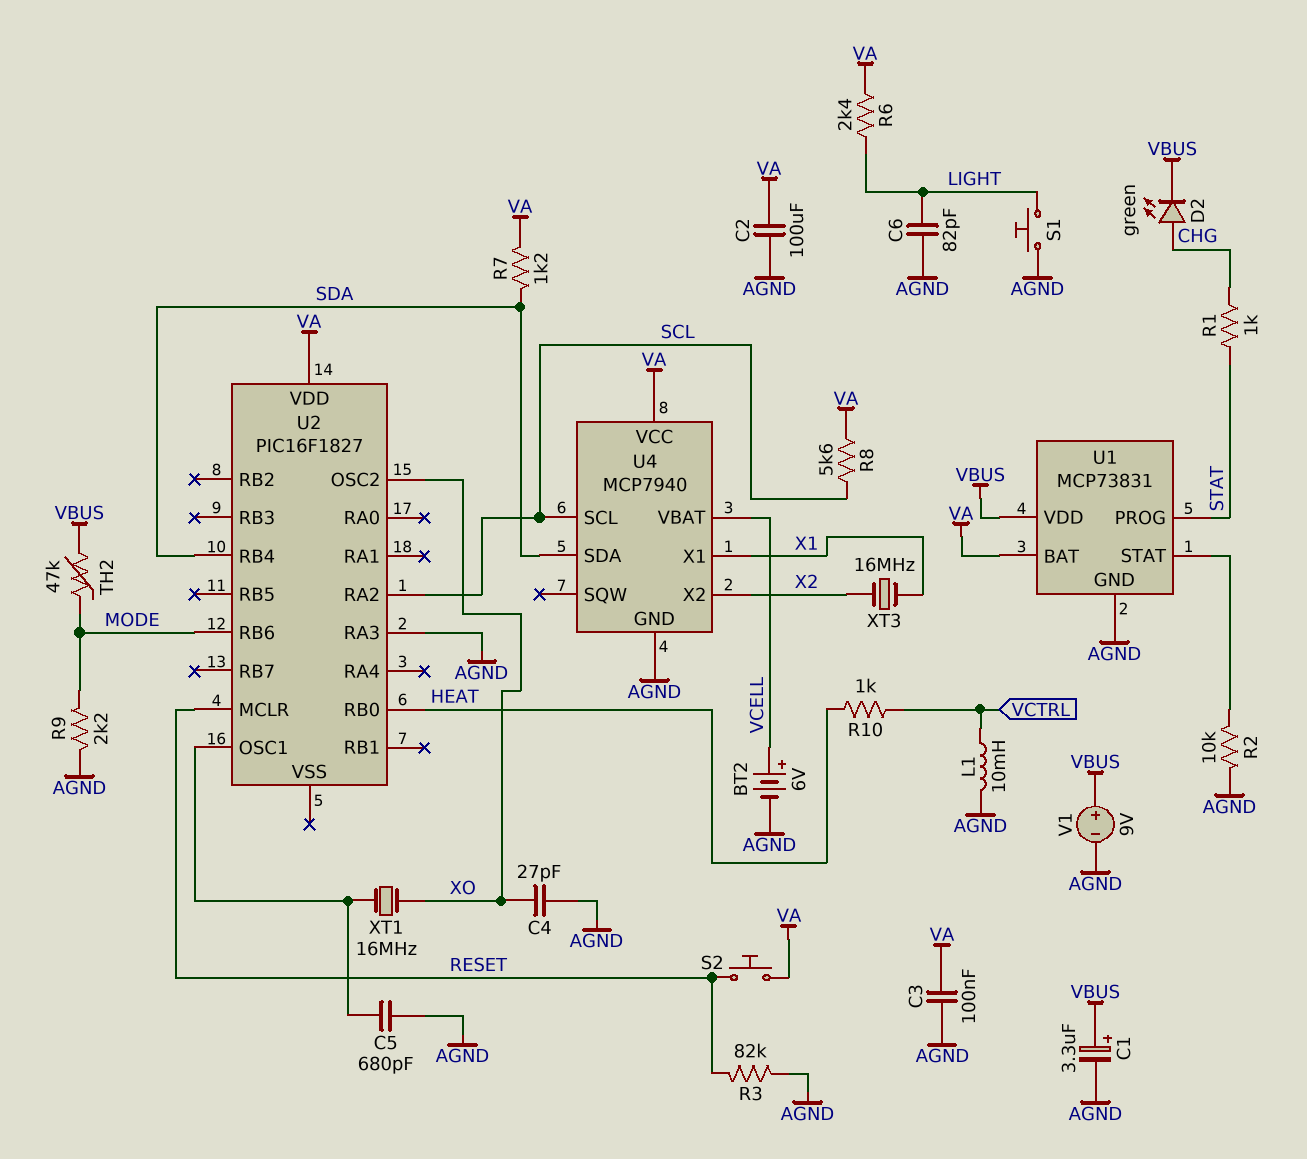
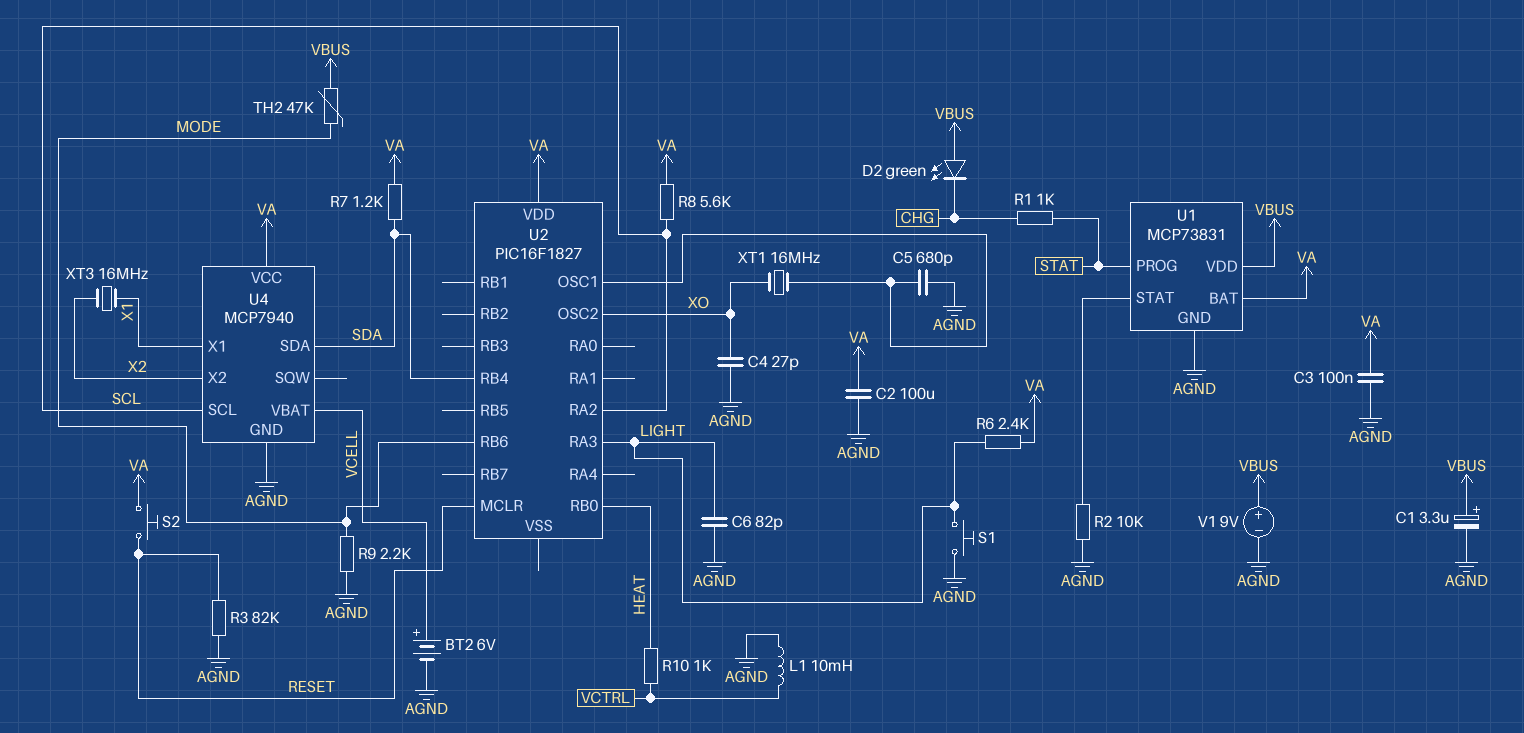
D2: LED green (A CHG, K VBUS) -> LED green (A VBUS, K CHG)
U2 pin RA3: AGND -> LIGHT

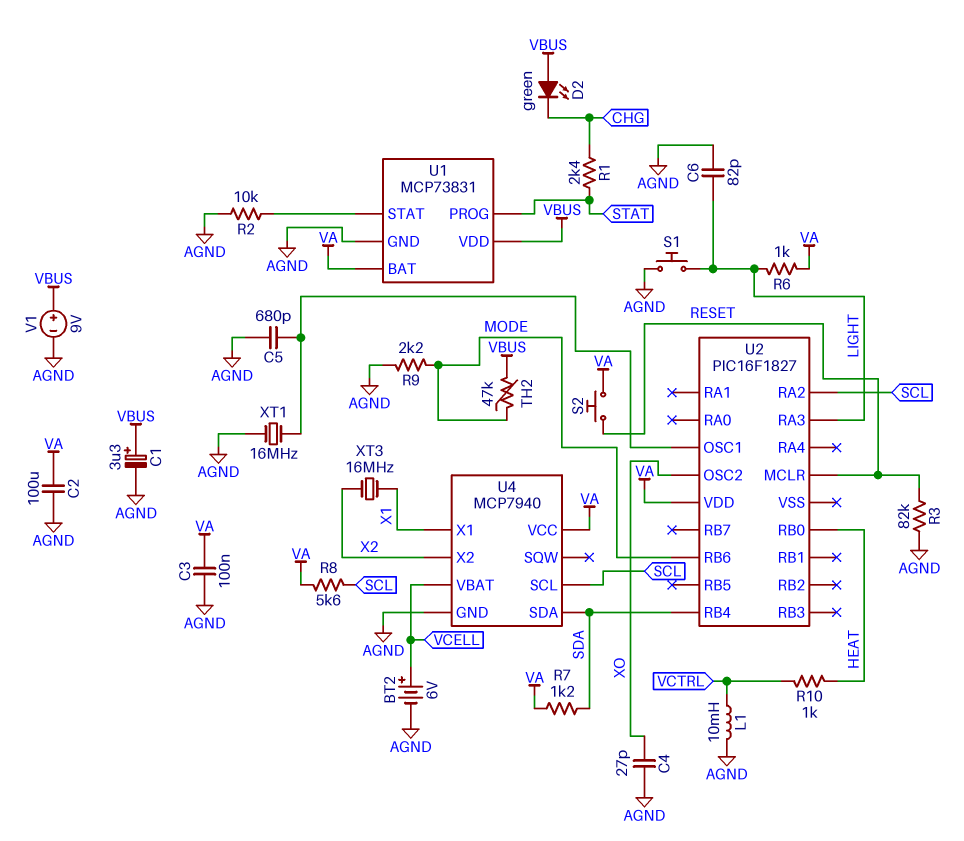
R1: 1k (CHG, STAT) -> 2.4k (CHG, STAT)
R6: 2.4k (LIGHT, VA) -> 1k (LIGHT, VA)
XT1: 16MHz (U2/OSC1, XO) -> 16MHz (AGND, U2/OSC1)

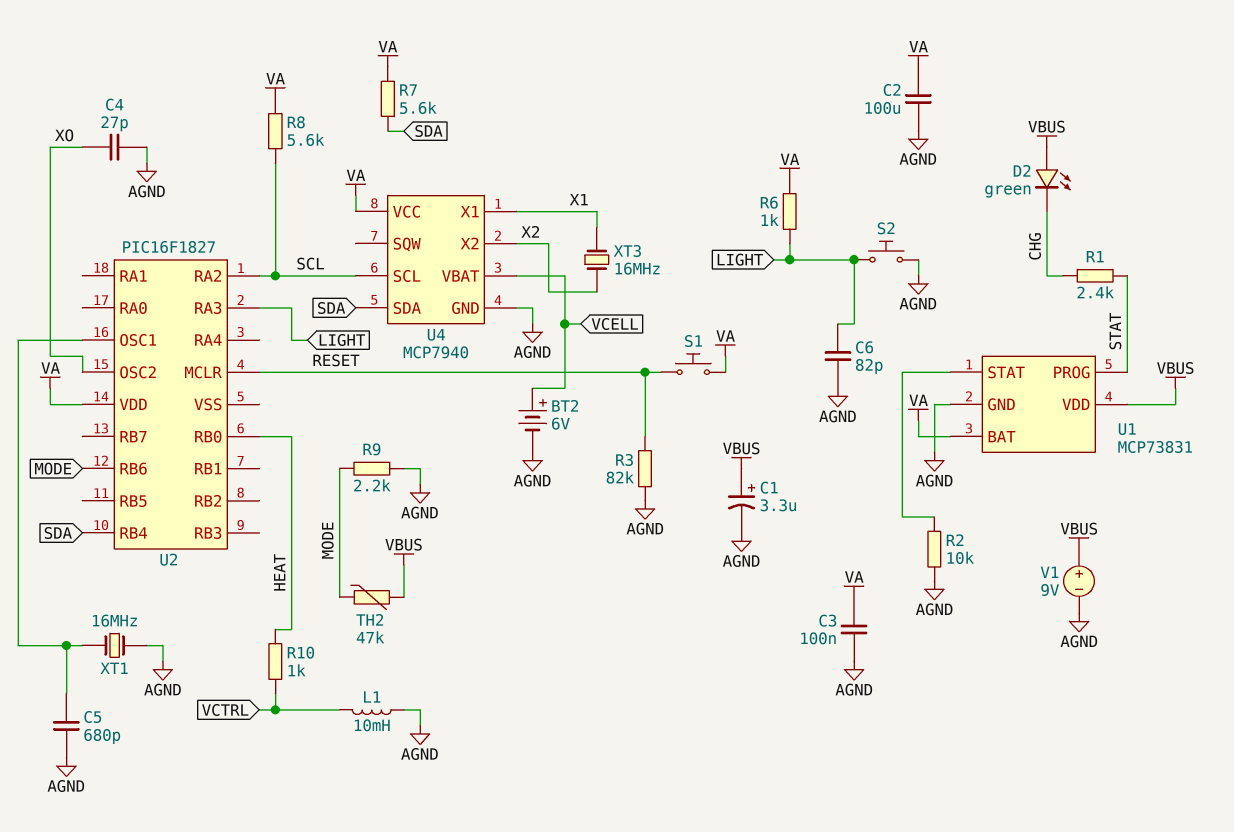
R7: 1.2k (SDA, VA) -> 5.6k (SDA, VA)
S1: button (AGND, LIGHT) -> button (RESET, VA)
S2: button (RESET, VA) -> button (AGND, LIGHT)

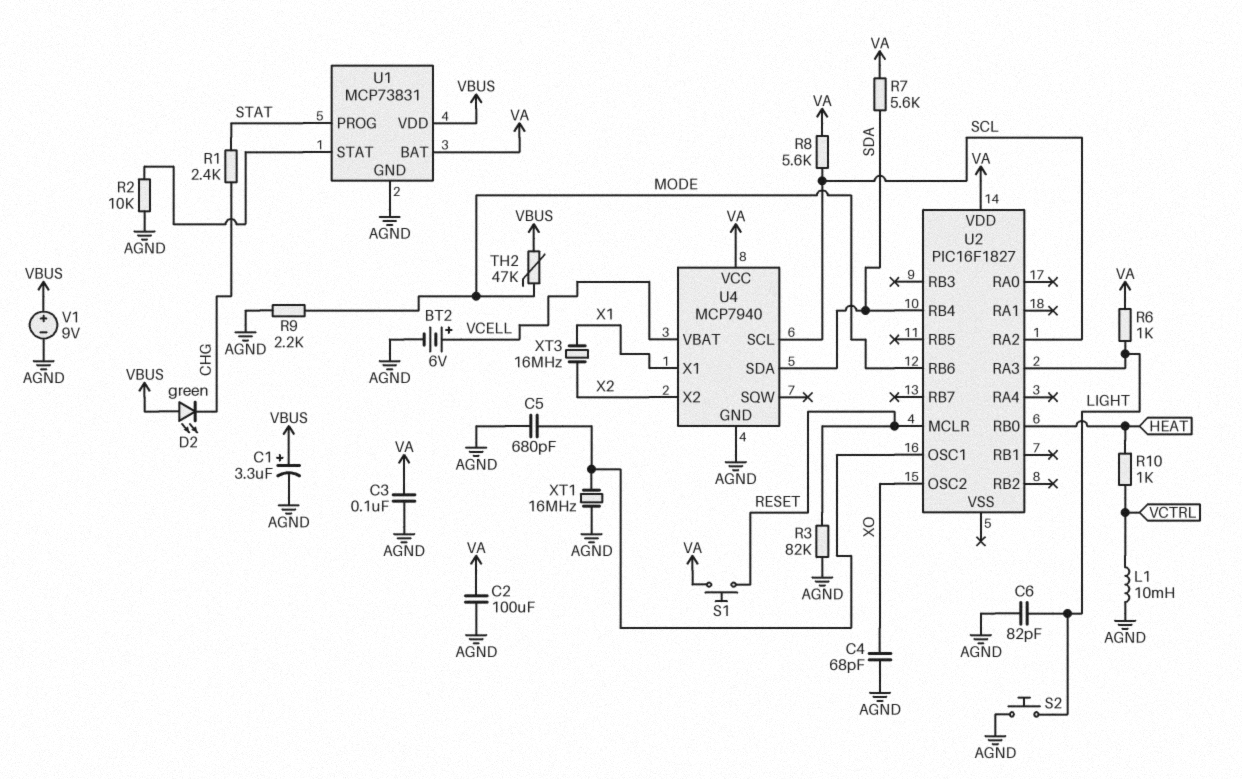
C4: 27pF (AGND, XO) -> 68pF (AGND, XO)

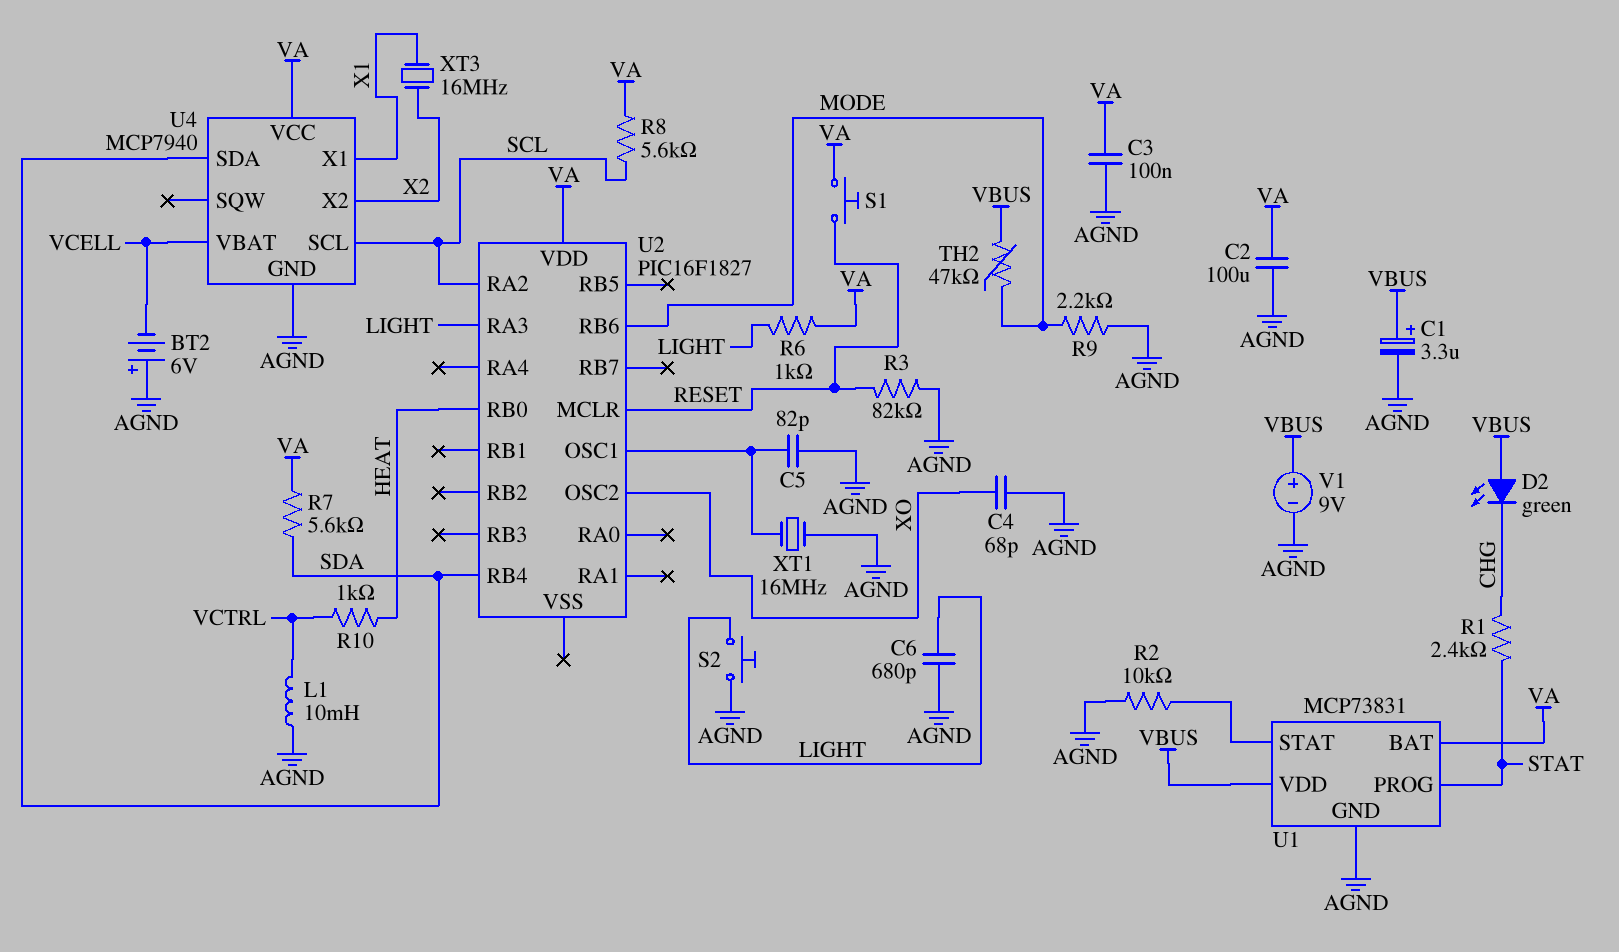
BT2: 6V (plus VCELL, minus AGND) -> 6V (plus AGND, minus VCELL)
C5: 680pF (AGND, U2/OSC1) -> 82pF (AGND, U2/OSC1)
C6: 82pF (AGND, LIGHT) -> 680pF (AGND, LIGHT)

